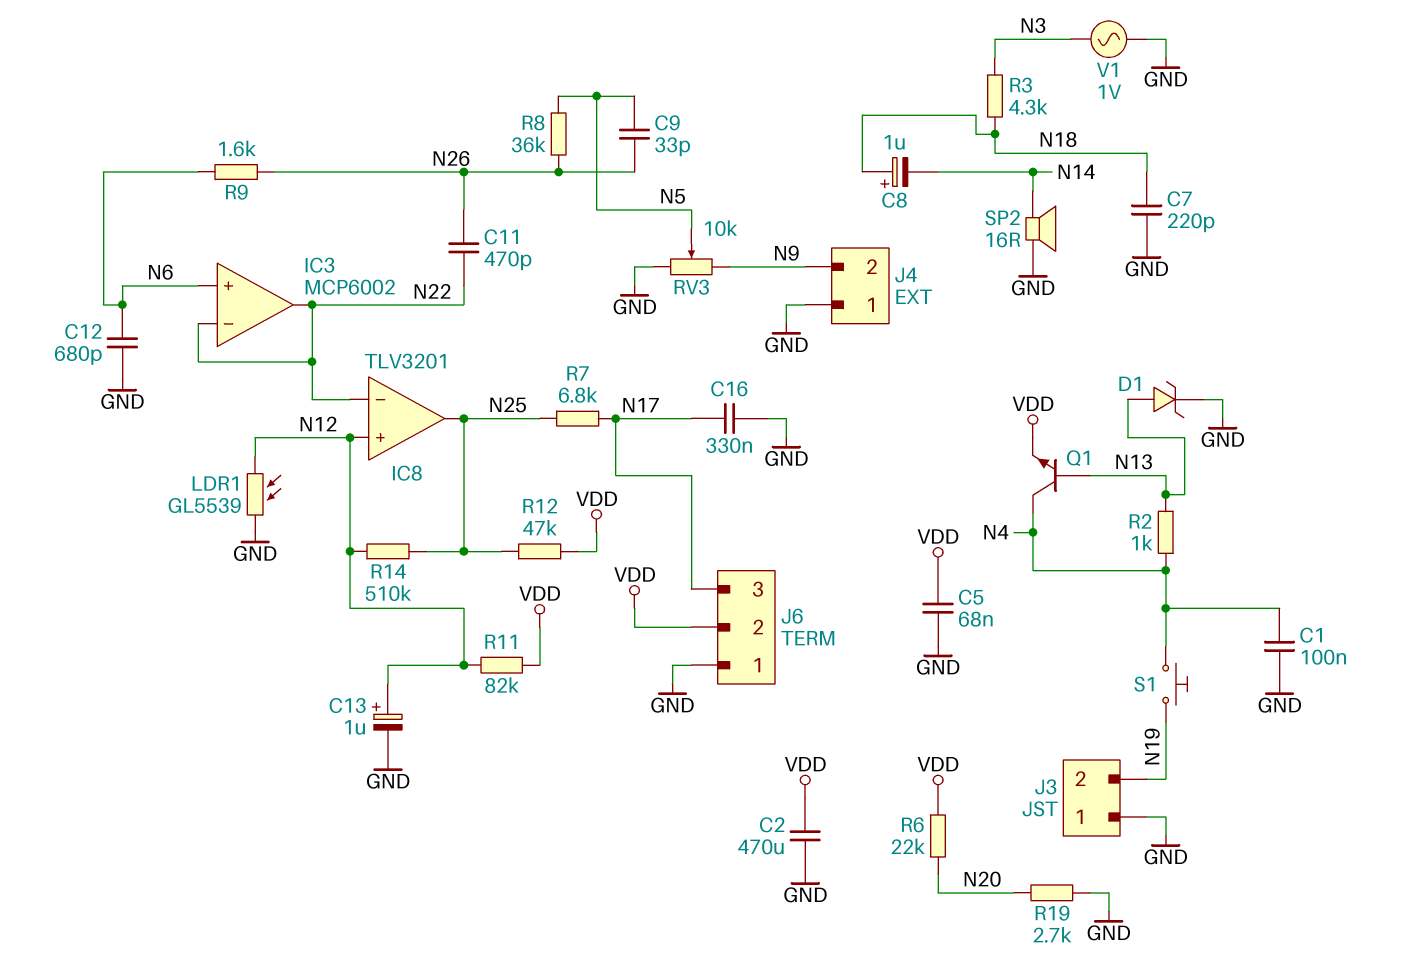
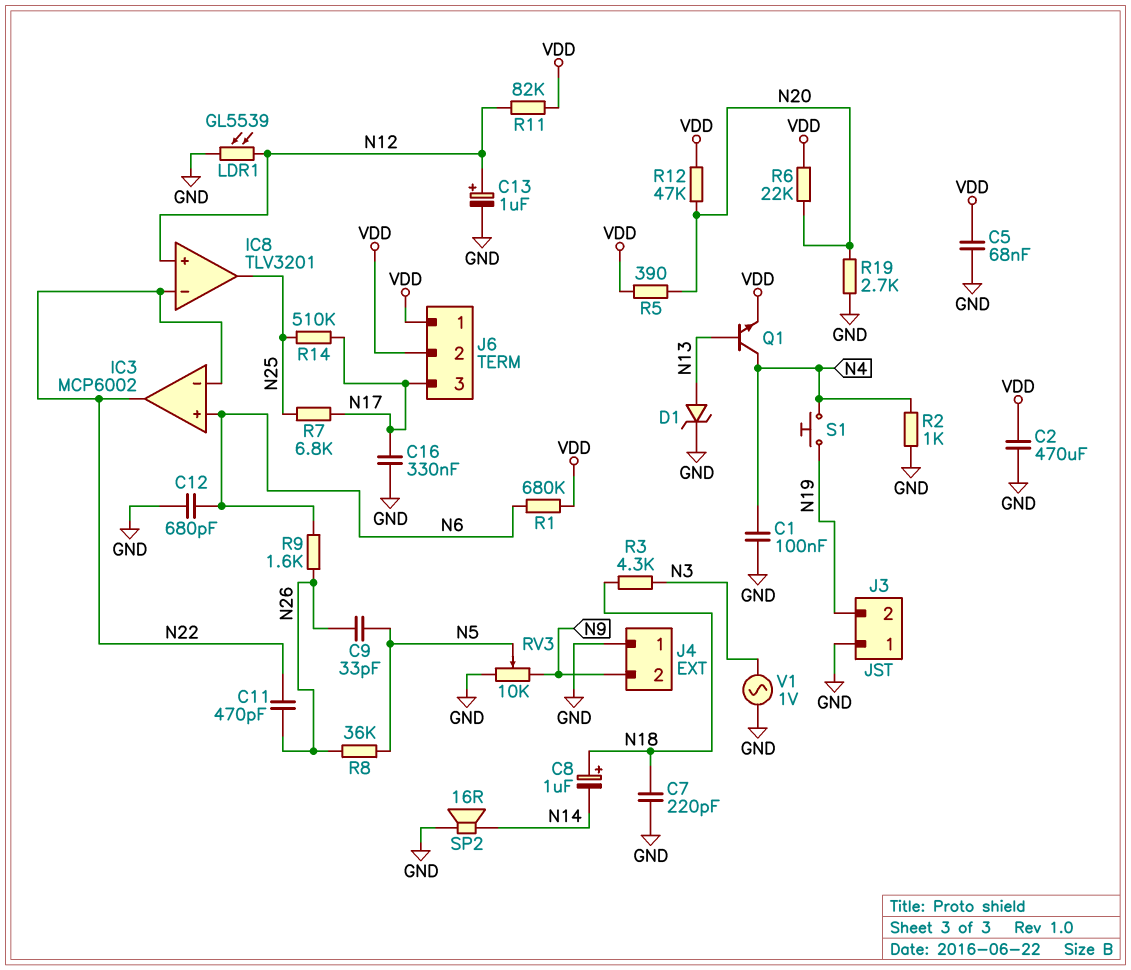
J6 pin 1: GND -> VDD
R1: none -> 680k (N6, VDD)
R2: 1k (N4, N13) -> 1k (GND, N4)
R5: none -> 390 (N20, VDD)
R12: 47k (N25, VDD) -> 47k (N20, VDD)
R14: 510k (N12, N25) -> 510k (N17, N25)

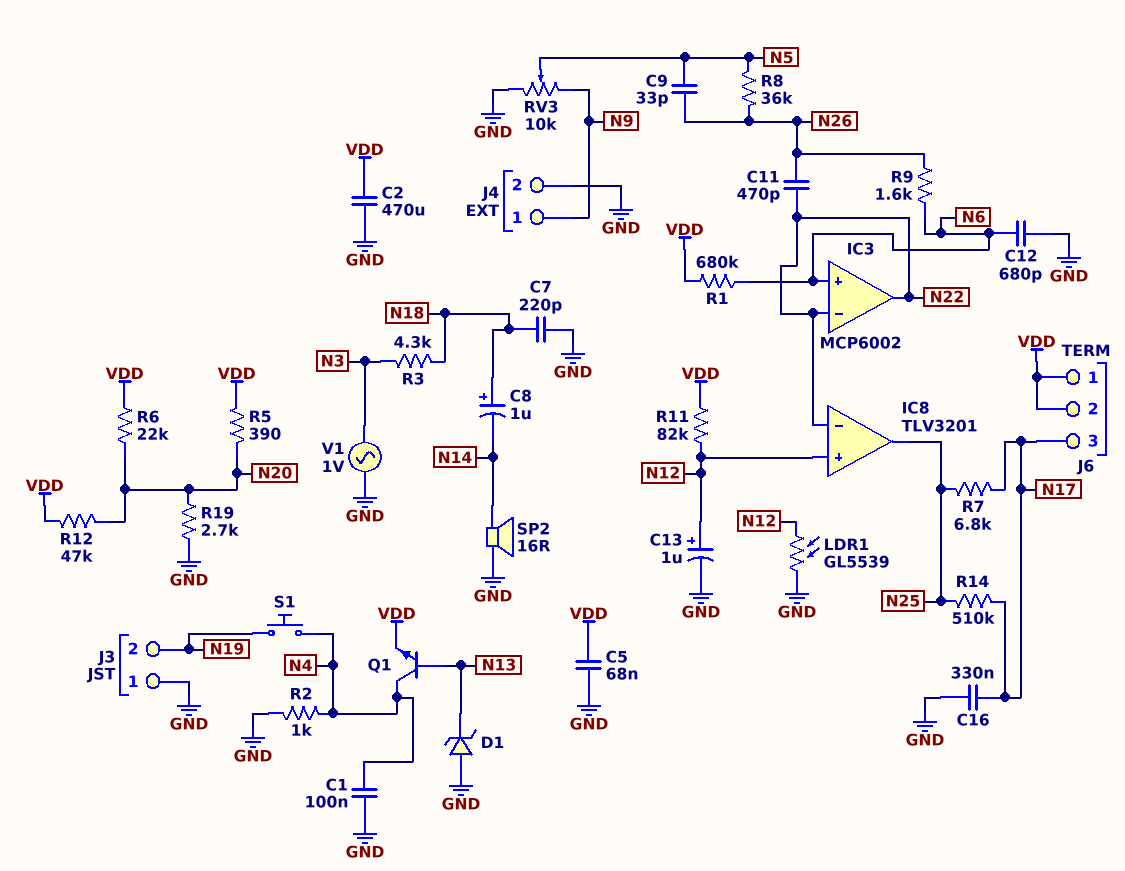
D1: zener (A N13, K GND) -> zener (A GND, K N13)
J4 pin 1: GND -> N9
J4 pin 2: N9 -> GND

